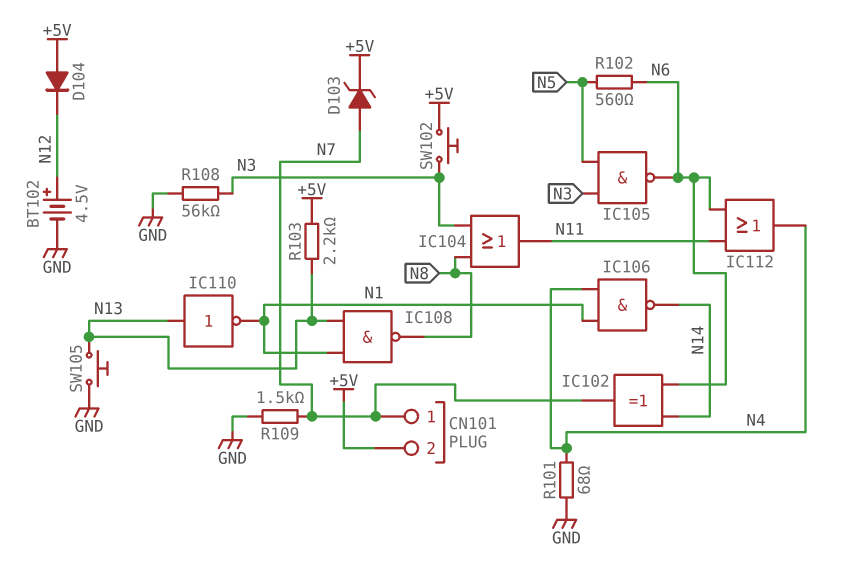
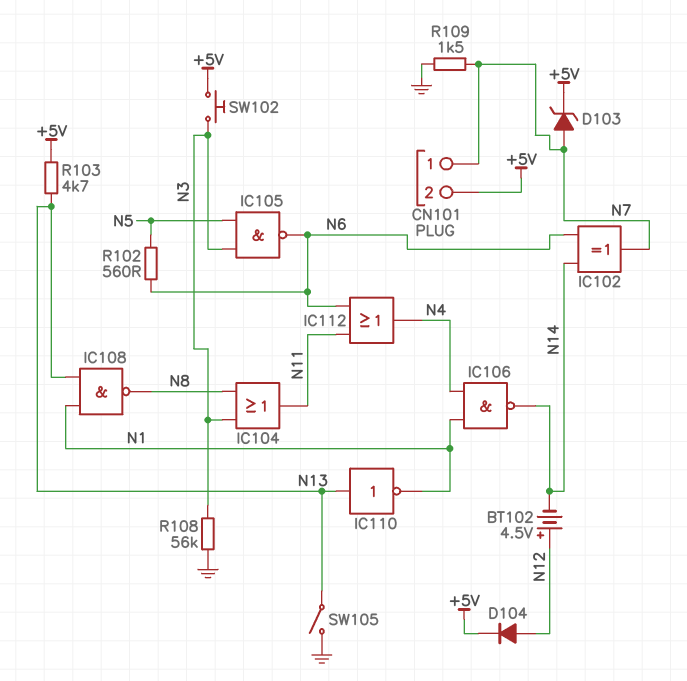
BT102: 4.5V (plus N12, minus GND) -> 4.5V (plus N12, minus N14)
D104: diode (A +5V, K N12) -> diode (A N12, K +5V)
R101: 68 (GND, N4) -> none
R103: 2.2k (+5V, N13) -> 4.7k (+5V, N13)
SW105: button (GND, N13) -> switch (GND, N13)

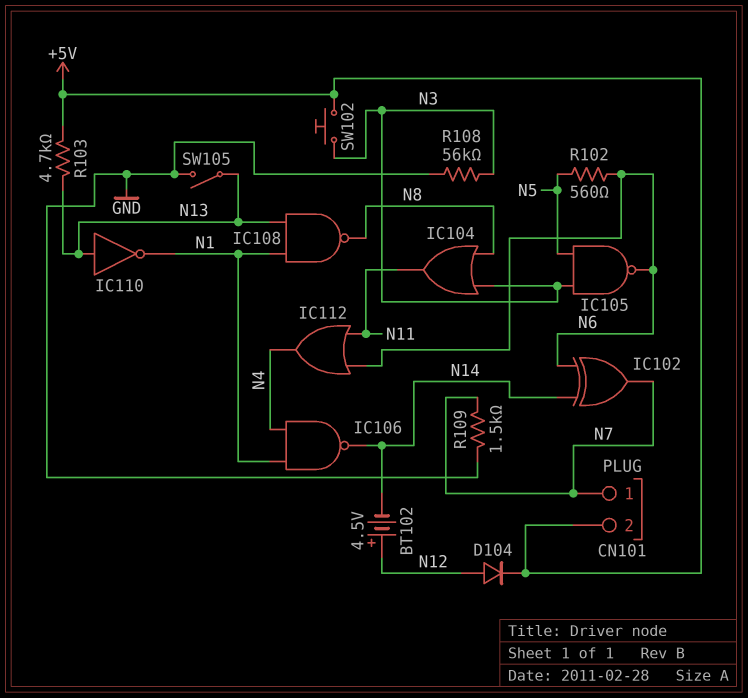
D103: zener (A N7, K +5V) -> none

